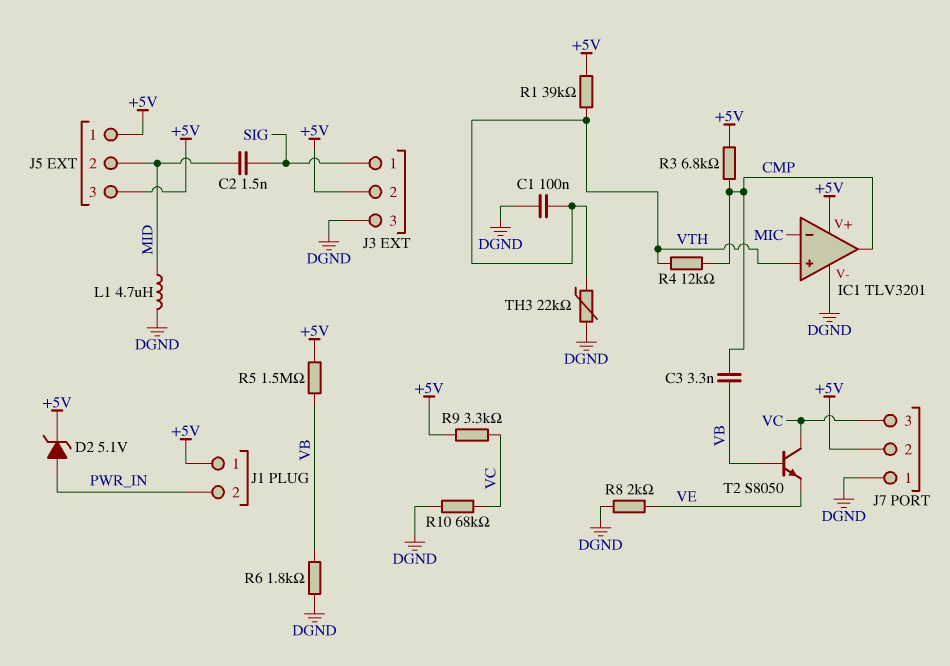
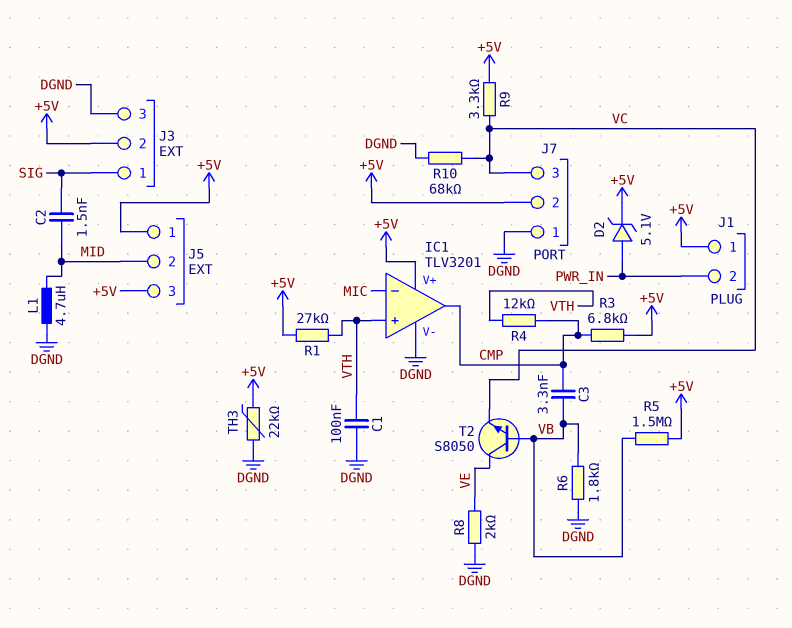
R1: 39k (+5V, VTH) -> 27k (+5V, VTH)
T2: NPN S8050 (B VB, C VC, E VE) -> NPN S8050 (B VB, C VE, E VC)
TH3: 22k (DGND, VTH) -> 22k (+5V, DGND)

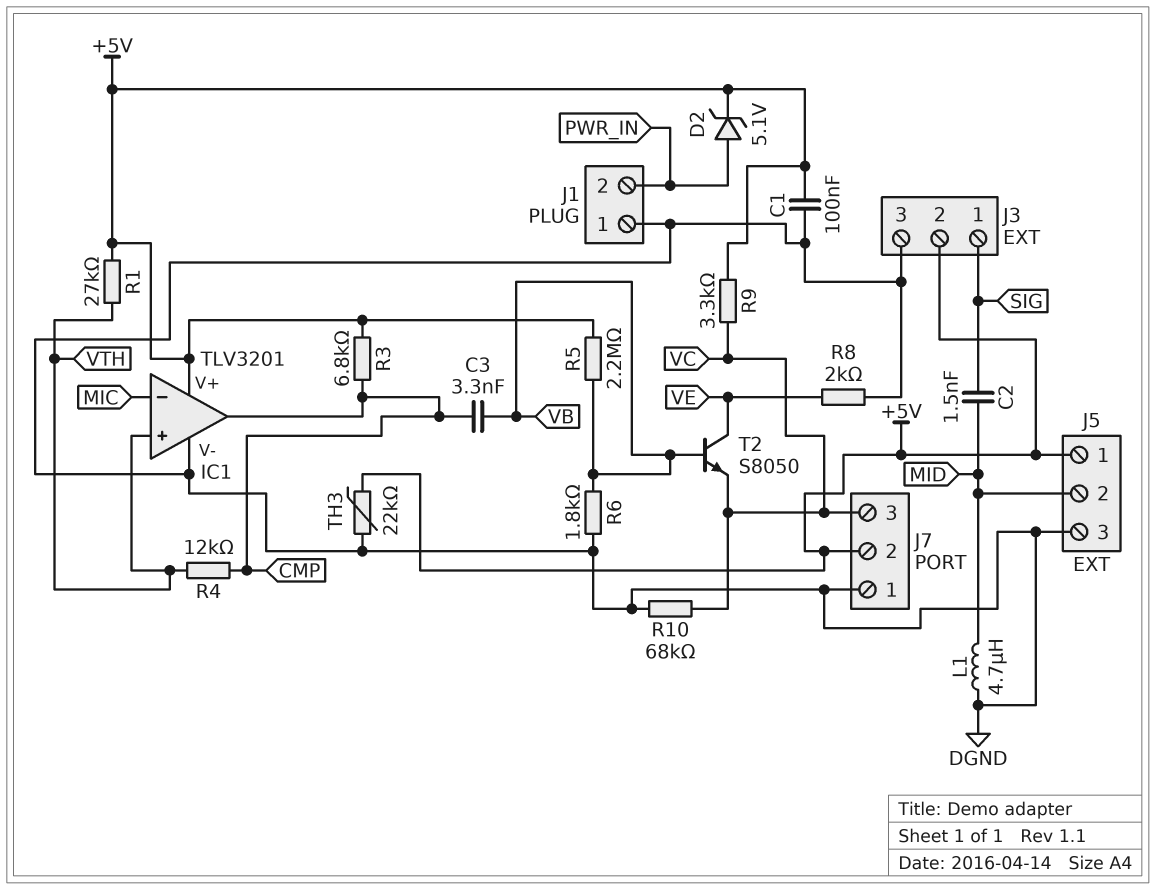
C1: 100nF (DGND, VTH) -> 100nF (+5V, DGND)
J1 pin 1: +5V -> DGND
J5 pin 3: +5V -> DGND
R5: 1.5M (+5V, VB) -> 2.2M (+5V, VB)

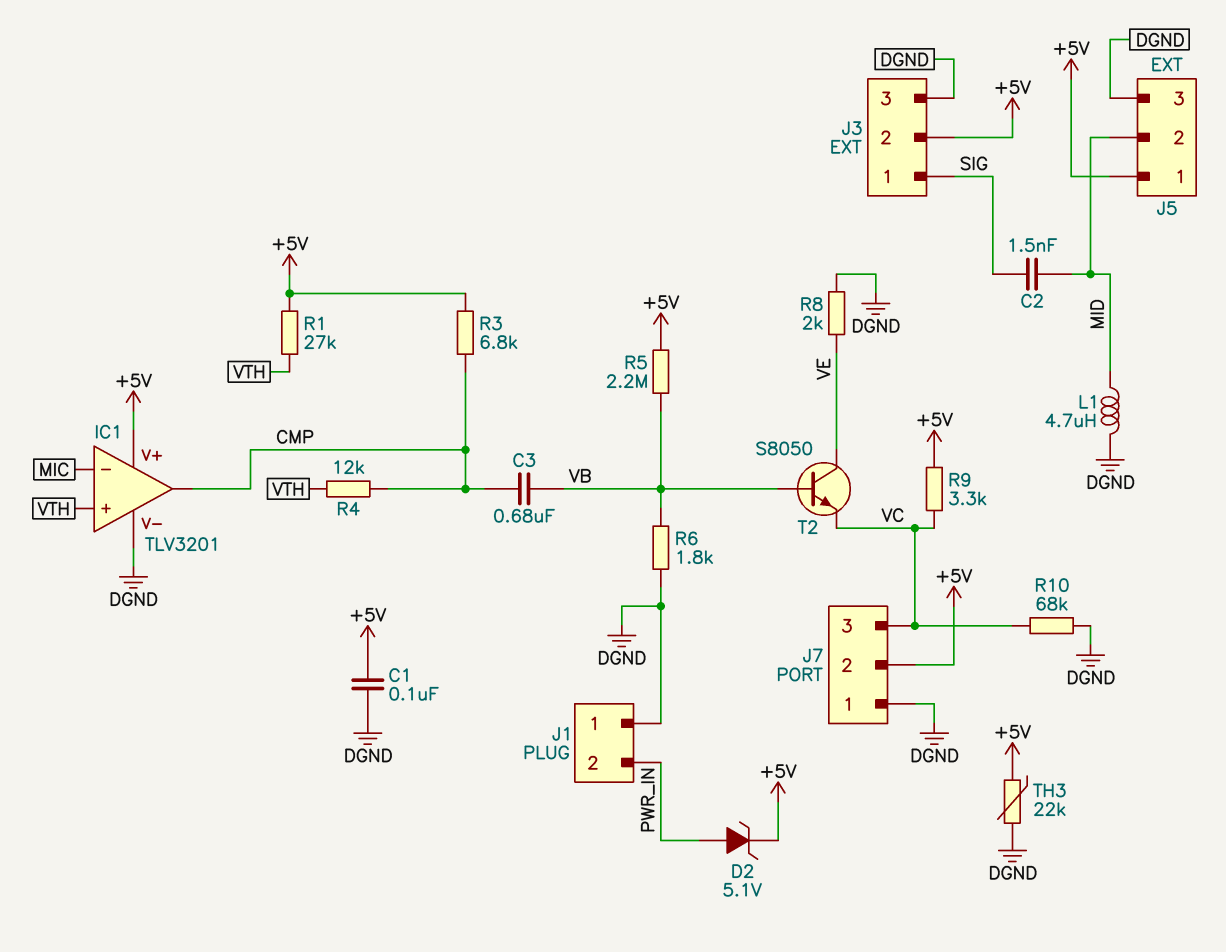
C3: 3.3nF (CMP, VB) -> 680nF (CMP, VB)

